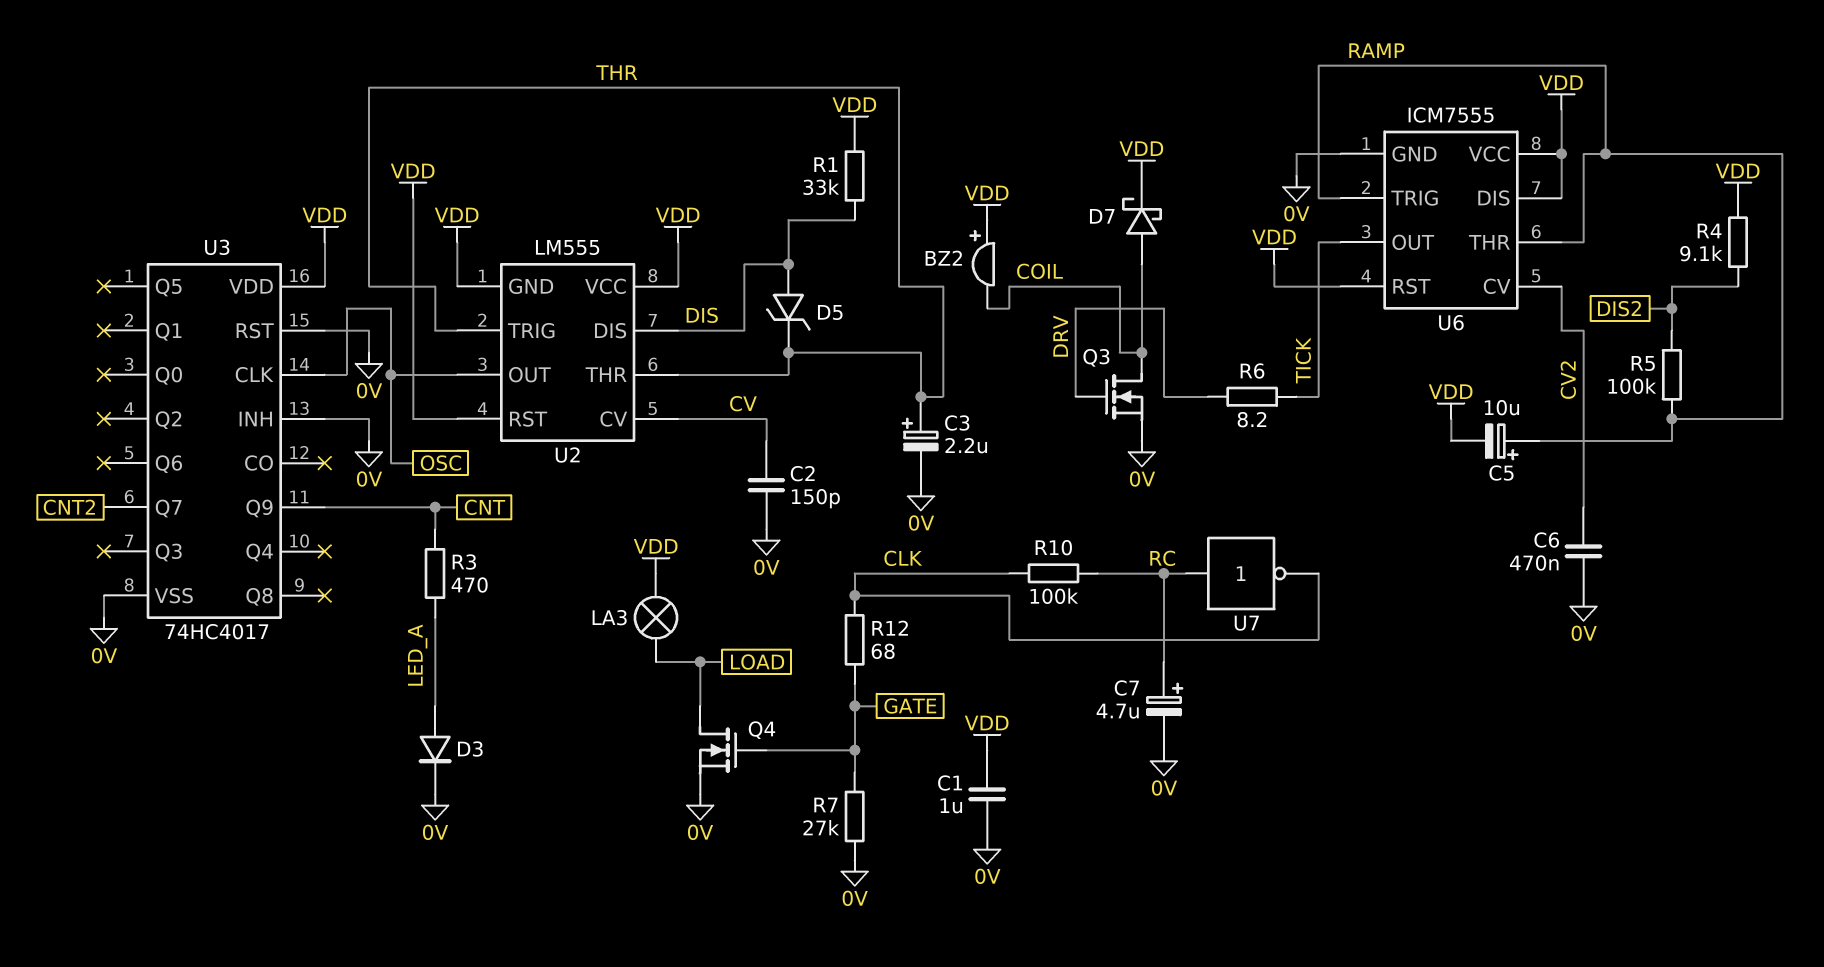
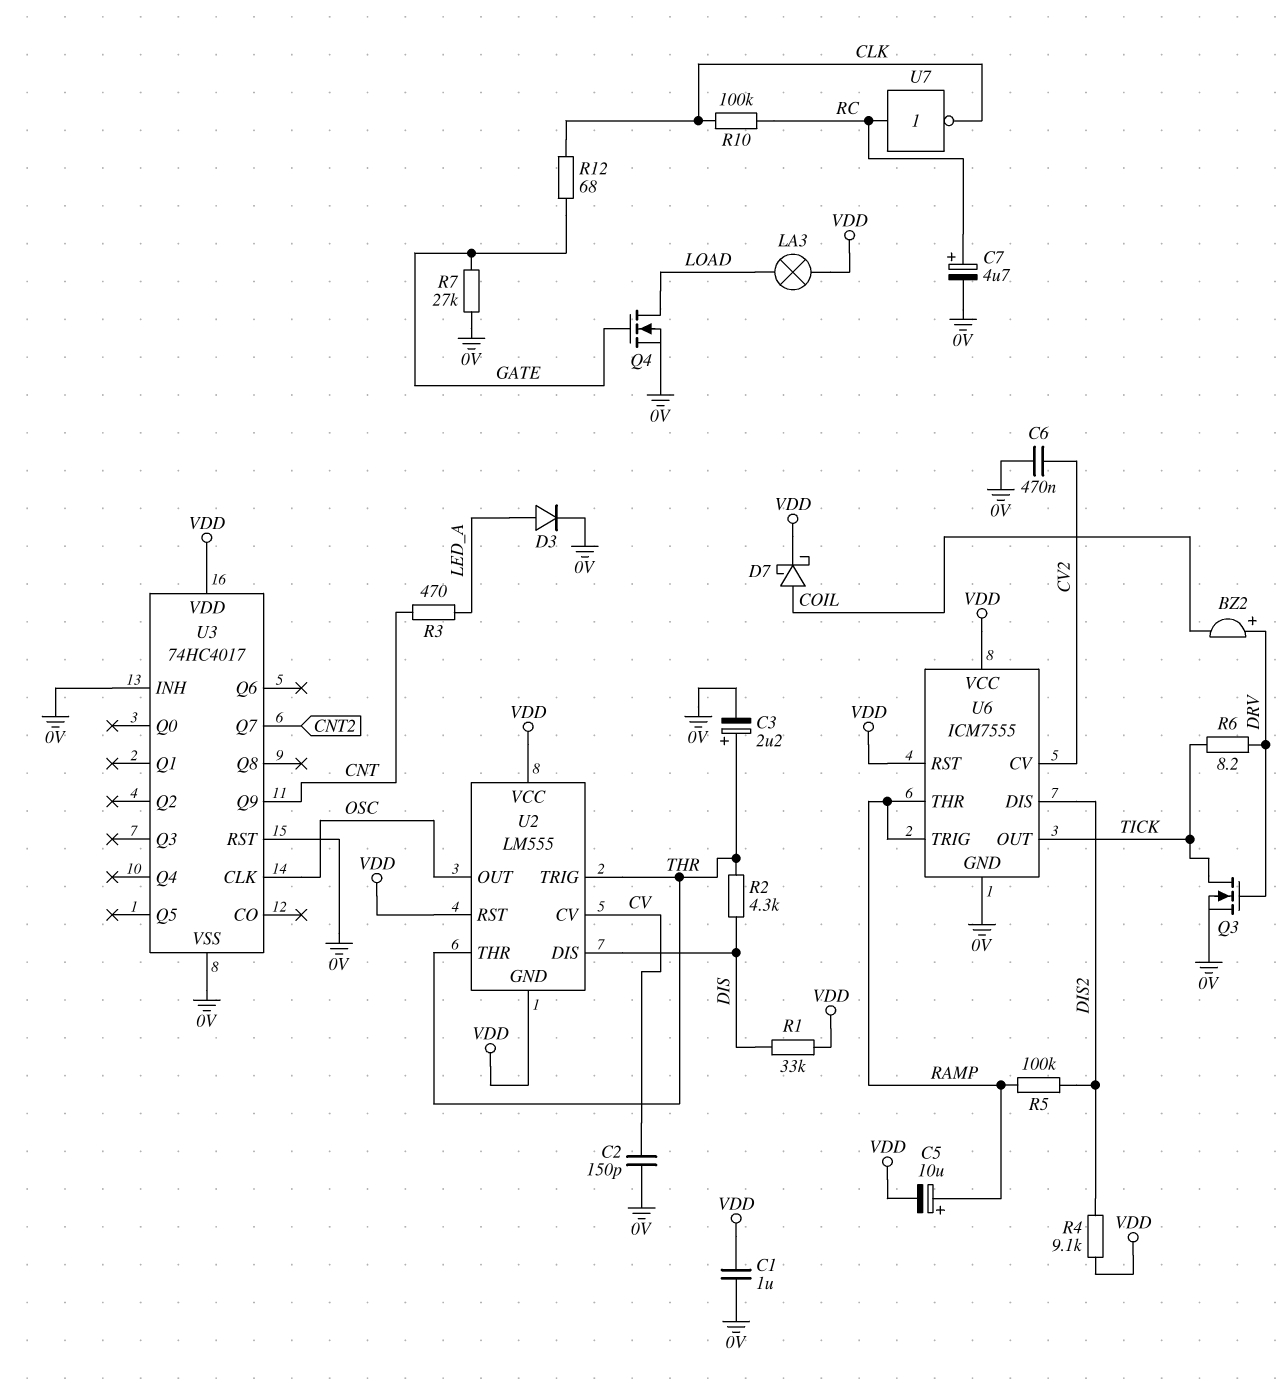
BZ2: buzzer (plus VDD, minus COIL) -> buzzer (plus DRV, minus COIL)
D5: zener (A DIS, K THR) -> none
Q3: NMOS (G DRV, D COIL, S 0V) -> NMOS (G DRV, D TICK, S 0V)
R2: none -> 4.3k (DIS, THR)
U6 pin DIS: VDD -> DIS2

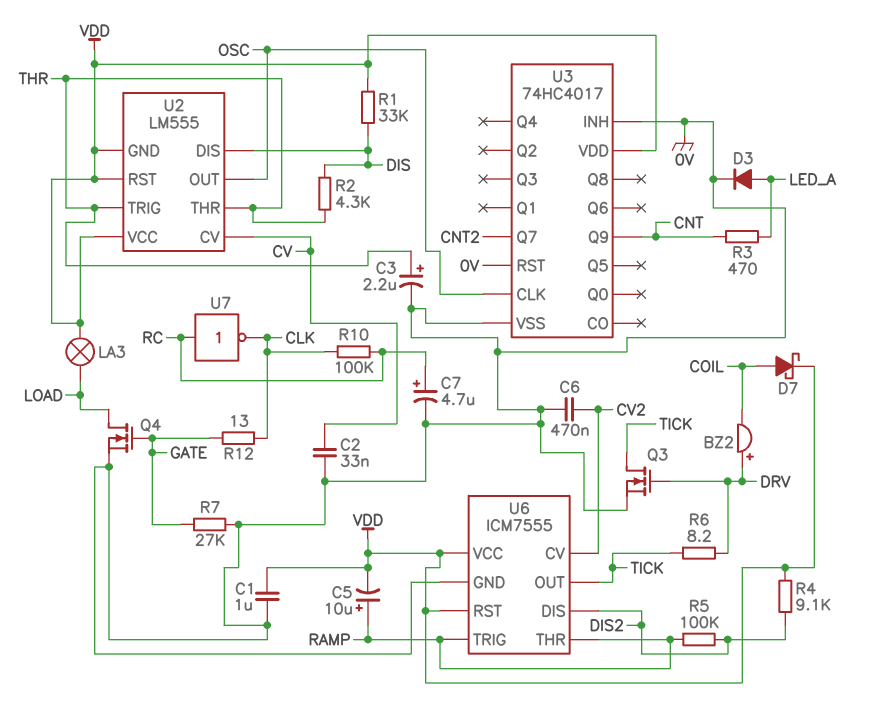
C2: 150pF (0V, CV) -> 33nF (0V, CV)
R12: 68 (CLK, GATE) -> 13 (CLK, GATE)

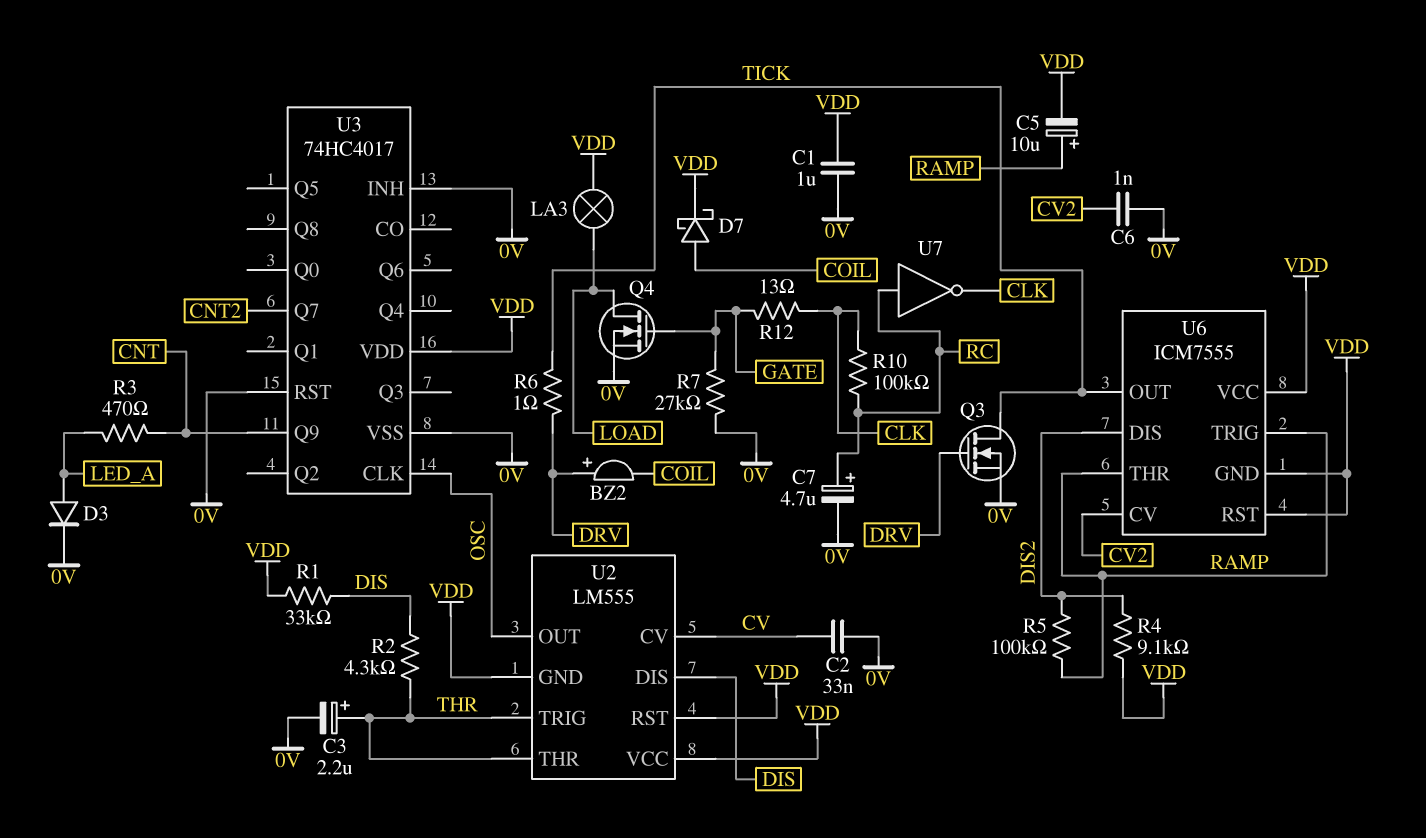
C6: 470nF (0V, CV2) -> 1nF (0V, CV2)
R6: 8.2 (DRV, TICK) -> 1 (DRV, TICK)
U6 pin GND: 0V -> VDD

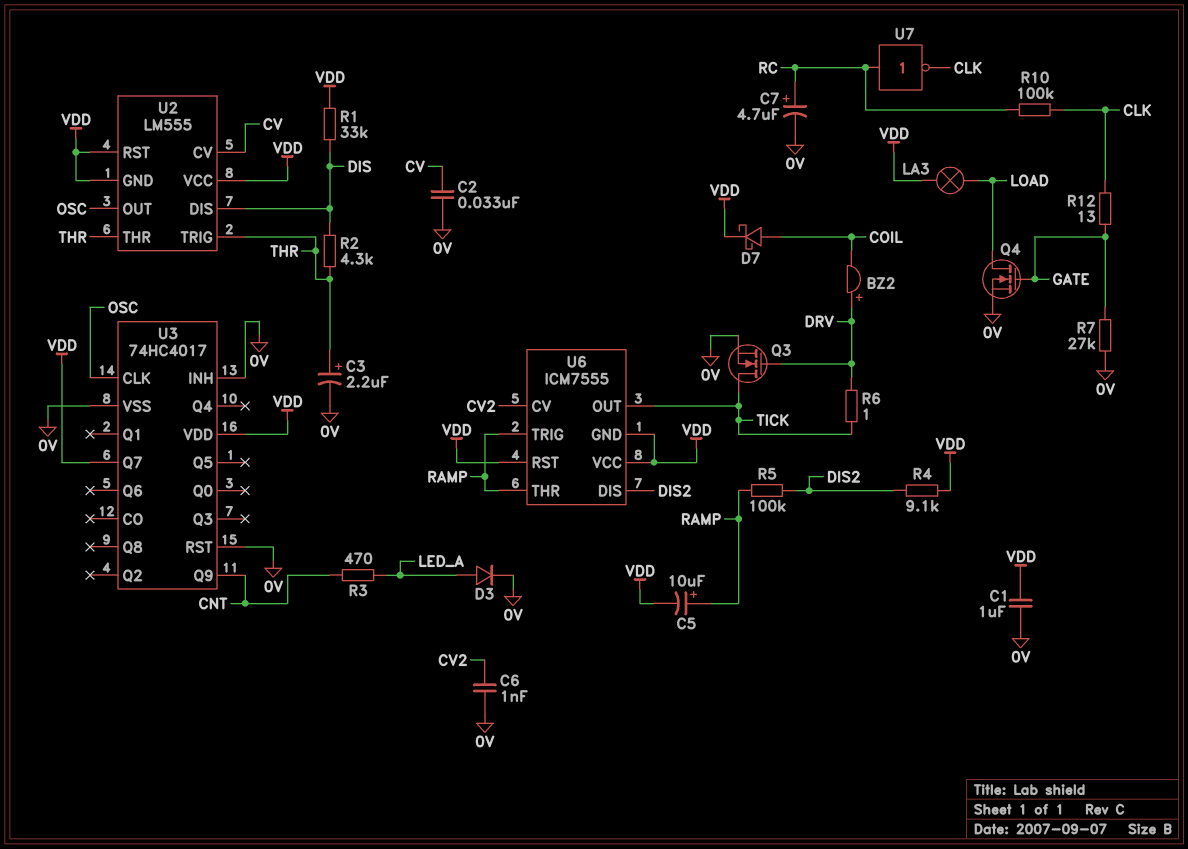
U3 pin Q7: CNT2 -> VDD

